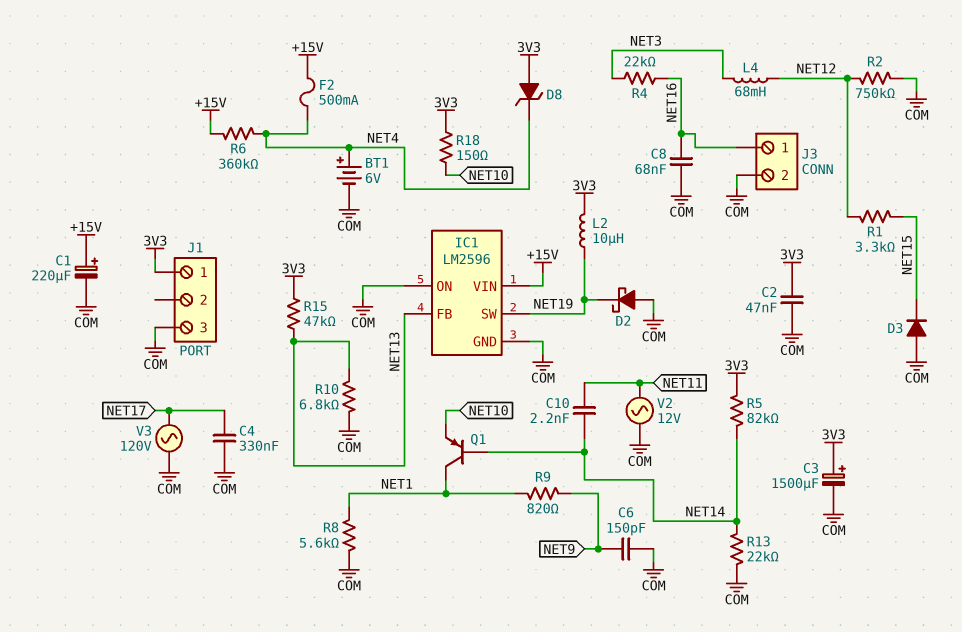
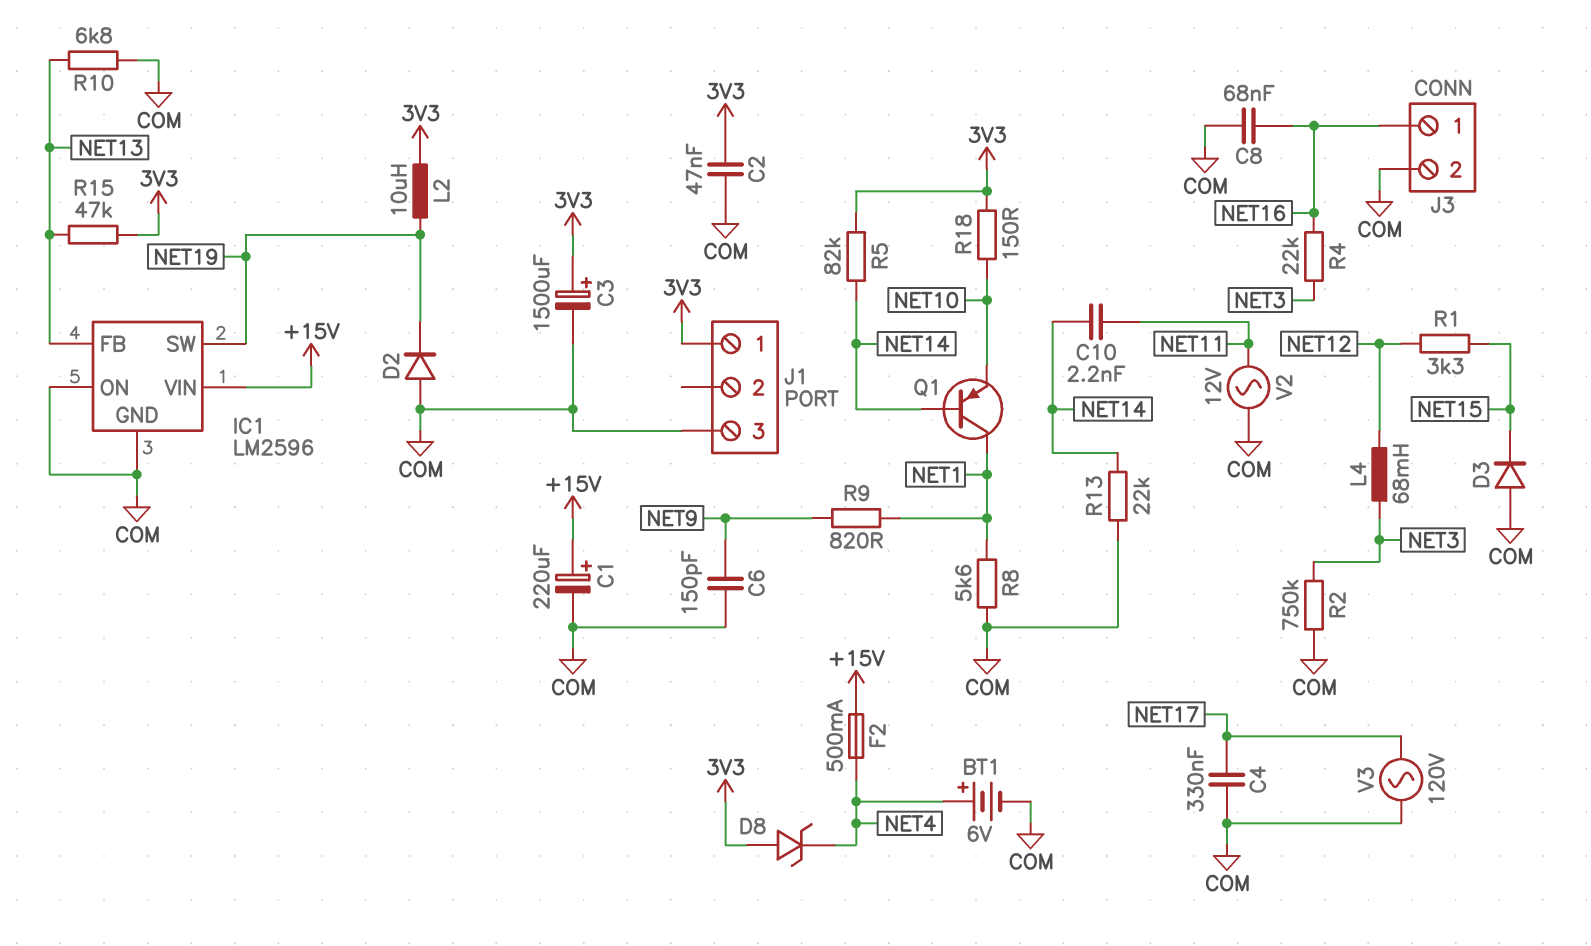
D2: schottky (A COM, K NET19) -> diode (A COM, K NET19)
R2: 750k (COM, NET12) -> 750k (COM, NET3)
R6: 360k (+15V, NET4) -> none

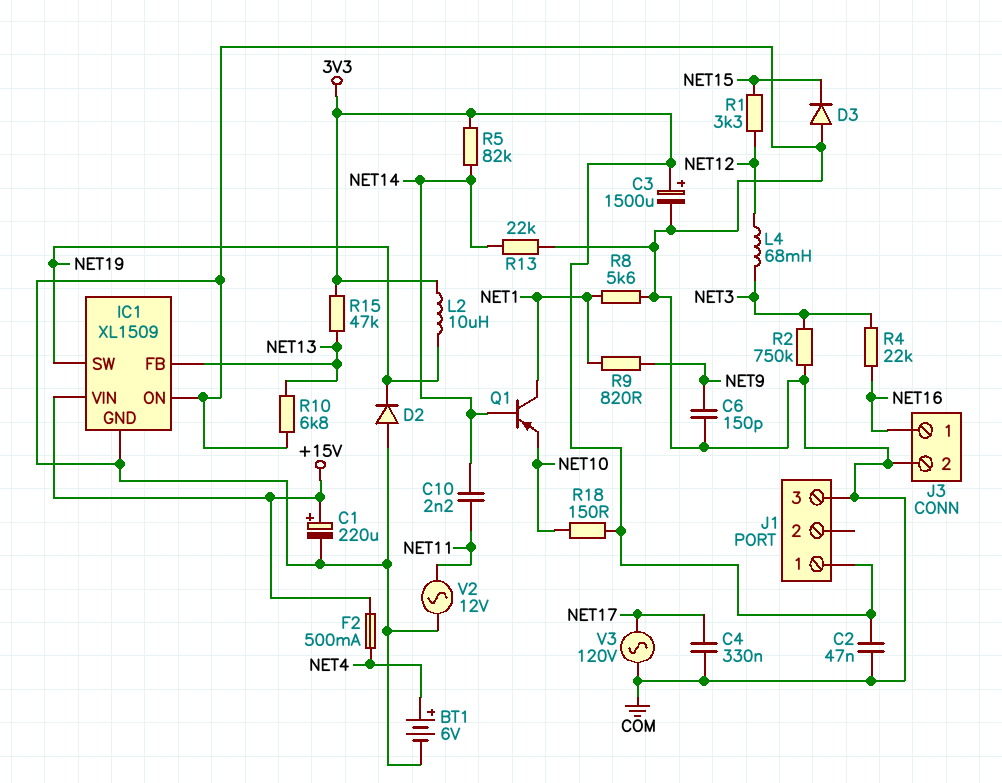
C8: 68nF (COM, NET16) -> none
D8: zener (A 3V3, K NET4) -> none
IC1: LM2596 -> XL1509

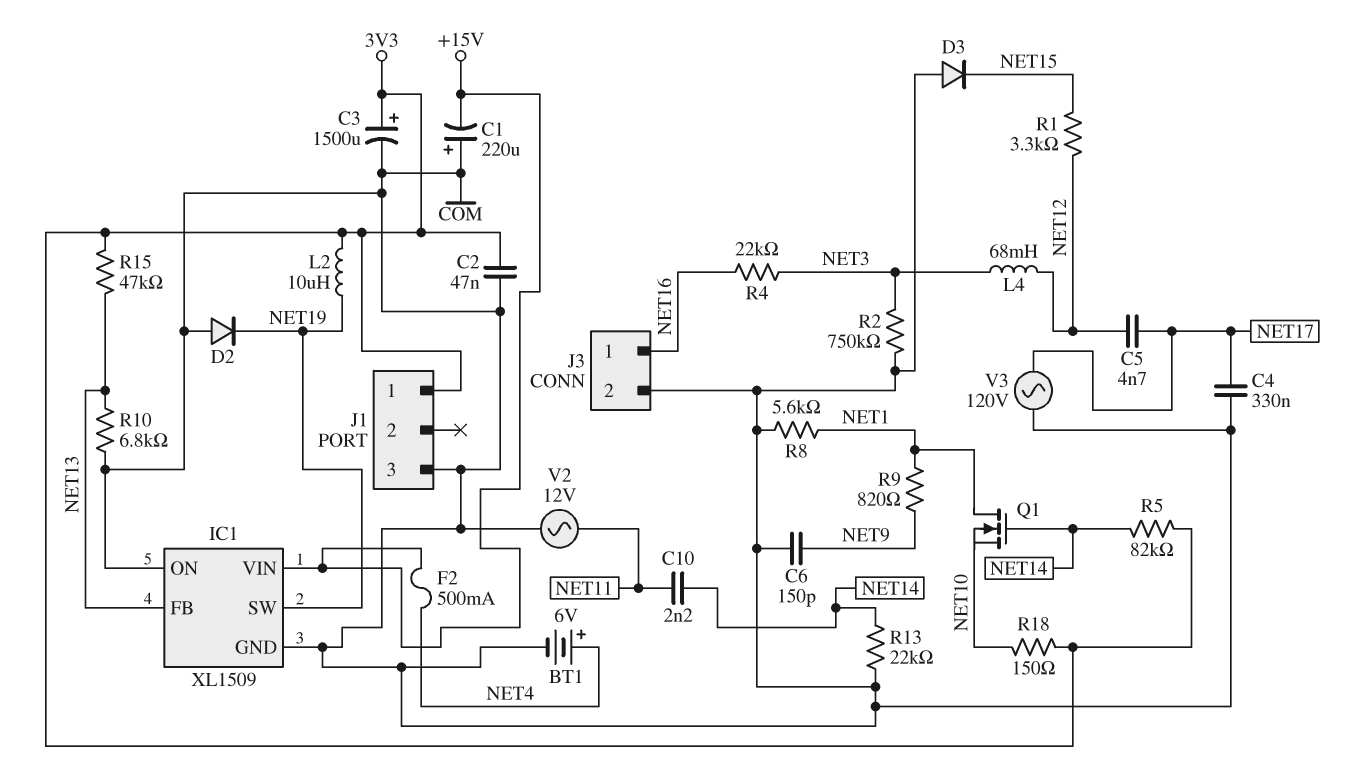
C1: 220uF (plus +15V, minus COM) -> 220uF (plus COM, minus +15V)
C5: none -> 4.7nF (NET12, NET17)
Q1: PNP (B NET14, C NET1, E NET10) -> NMOS (G NET14, D NET1, S NET10)

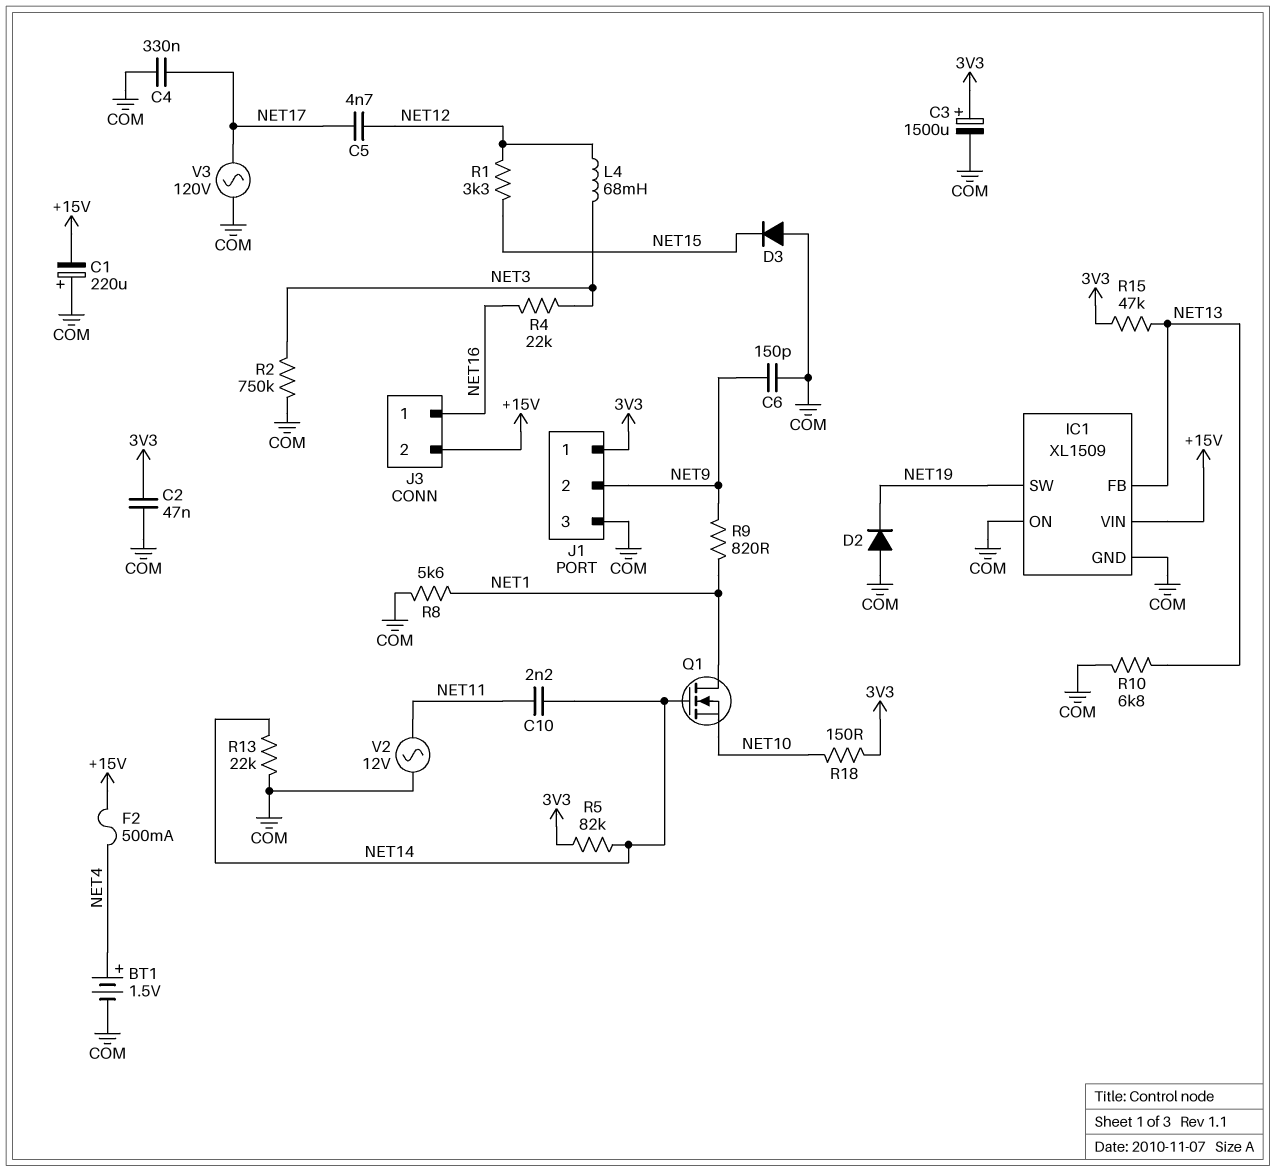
BT1: 6V (plus NET4, minus COM) -> 1.5V (plus NET4, minus COM)
J1 pin 2: none -> NET9
J3 pin 2: COM -> +15V
L2: 10uH (3V3, NET19) -> none

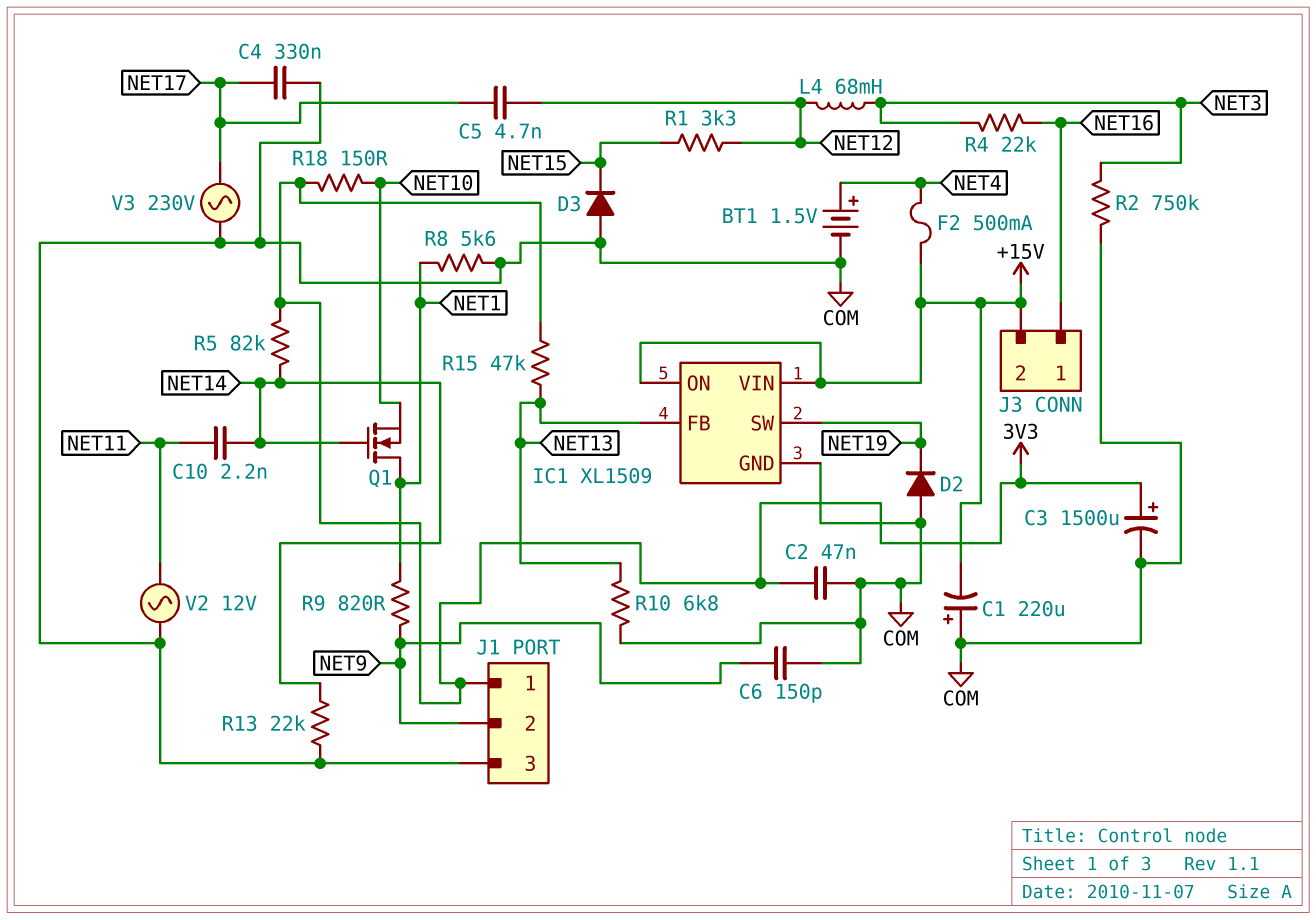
IC1 pin ON: COM -> +15V
V3: AC 120V (COM, NET17) -> AC 230V (COM, NET17)

